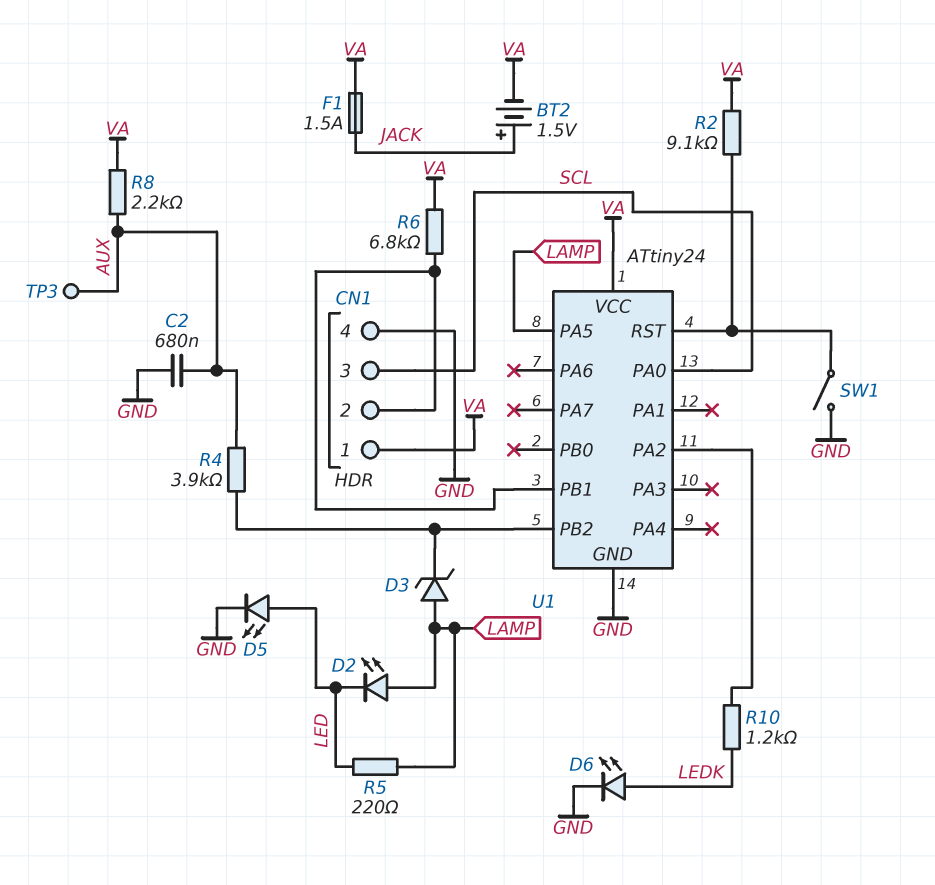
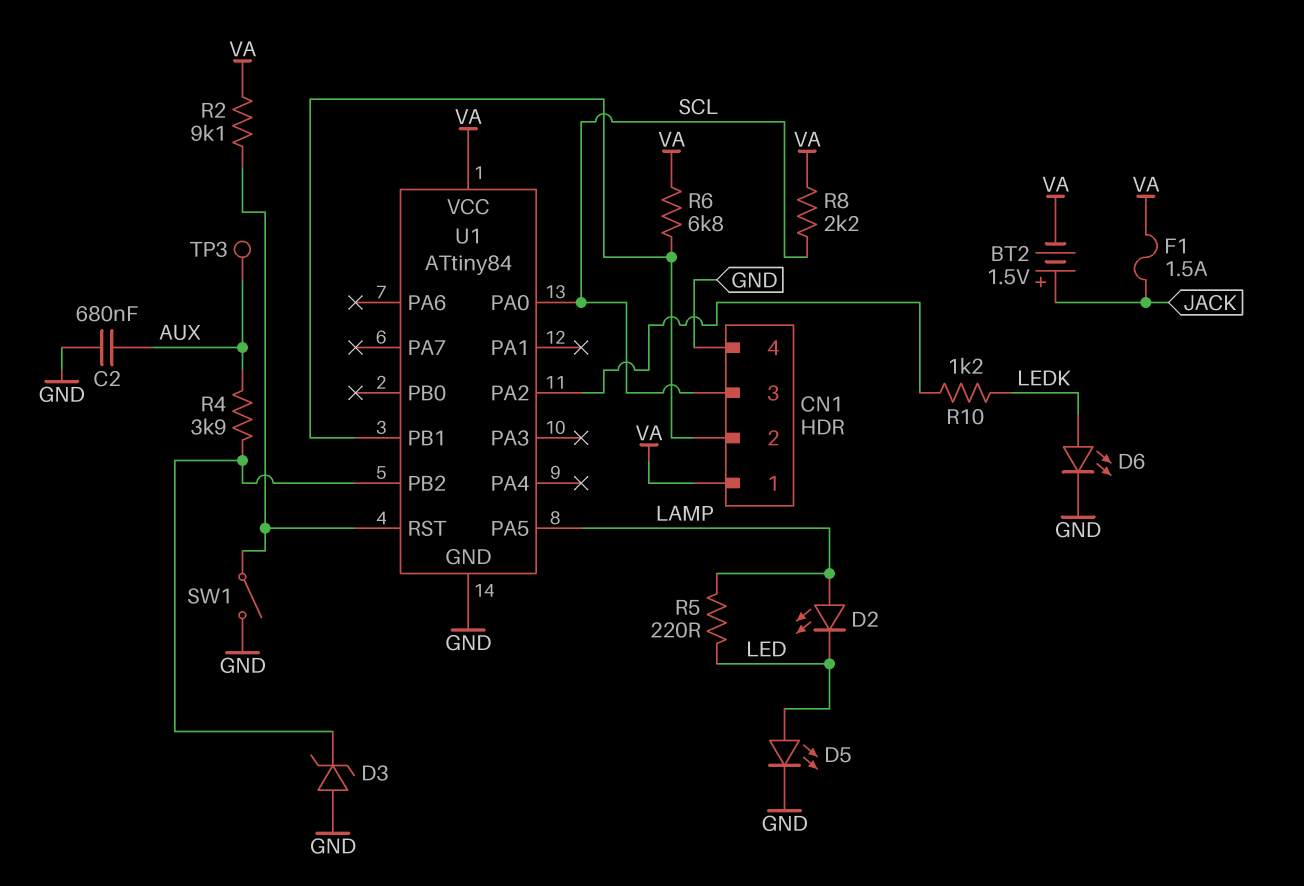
D3: zener (A LAMP, K U1/PB2) -> zener (A GND, K U1/PB2)
R8: 2.2k (AUX, VA) -> 2.2k (SCL, VA)
U1: ATtiny24 -> ATtiny84

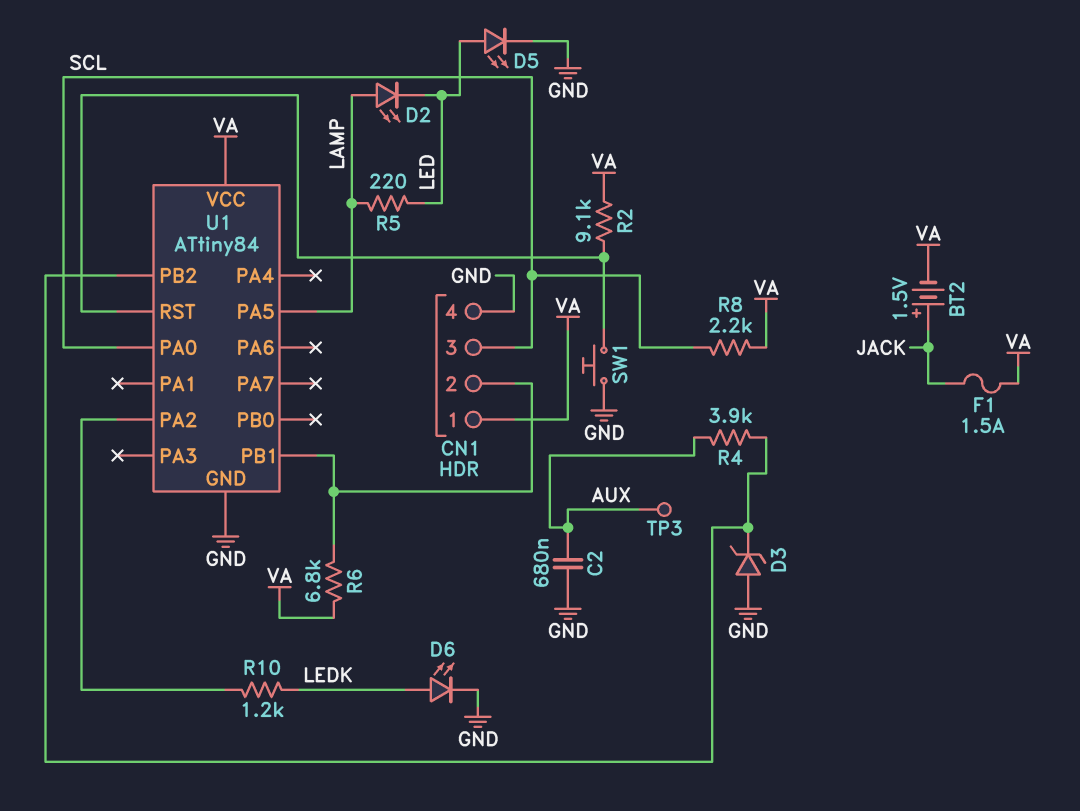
SW1: switch (GND, U1/RST) -> button (GND, U1/RST)

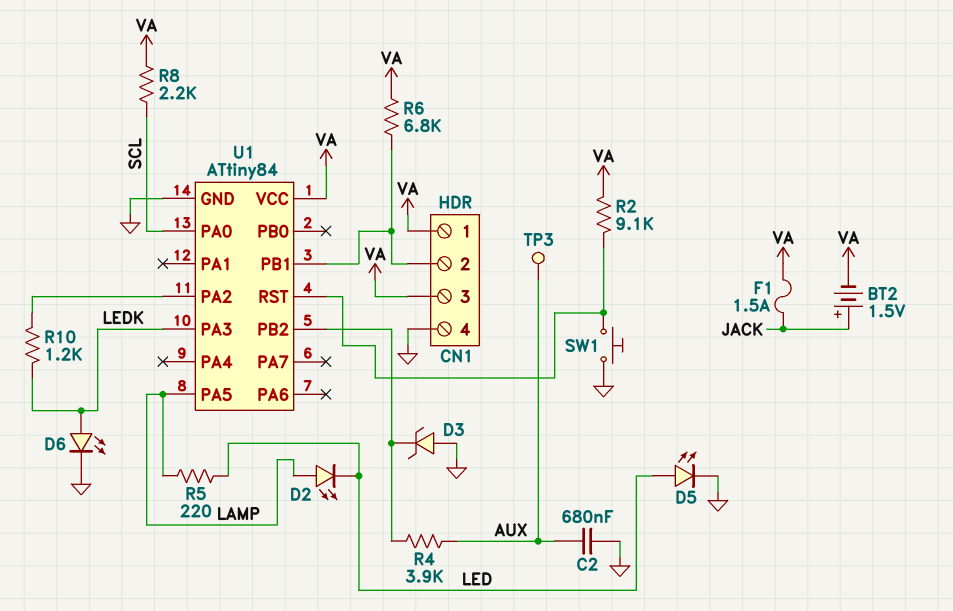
CN1 pin 3: SCL -> VA
U1 pin PA3: none -> LEDK

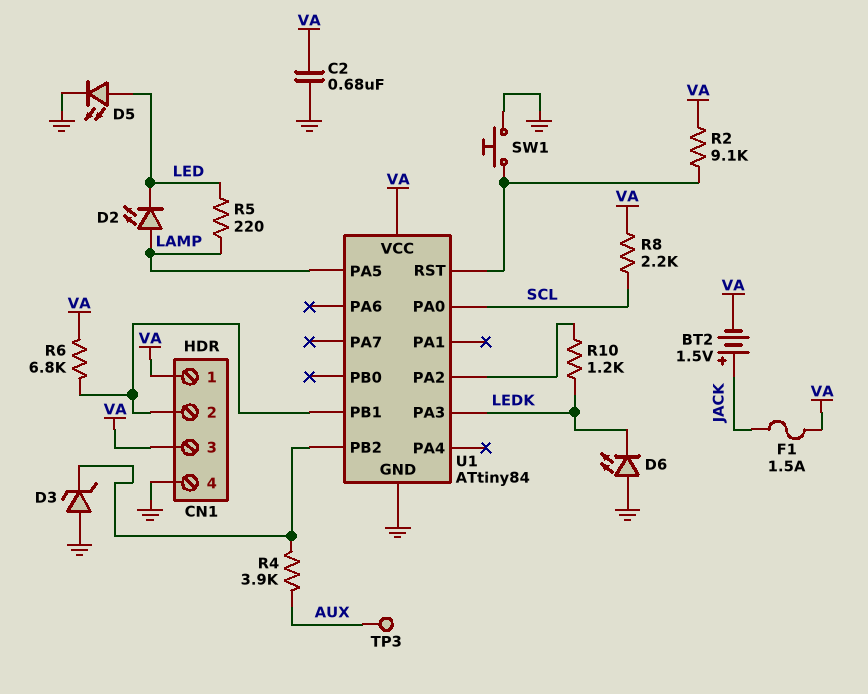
C2: 680nF (AUX, GND) -> 680nF (GND, VA)
D6: LED (A LEDK, K GND) -> LED (A GND, K LEDK)

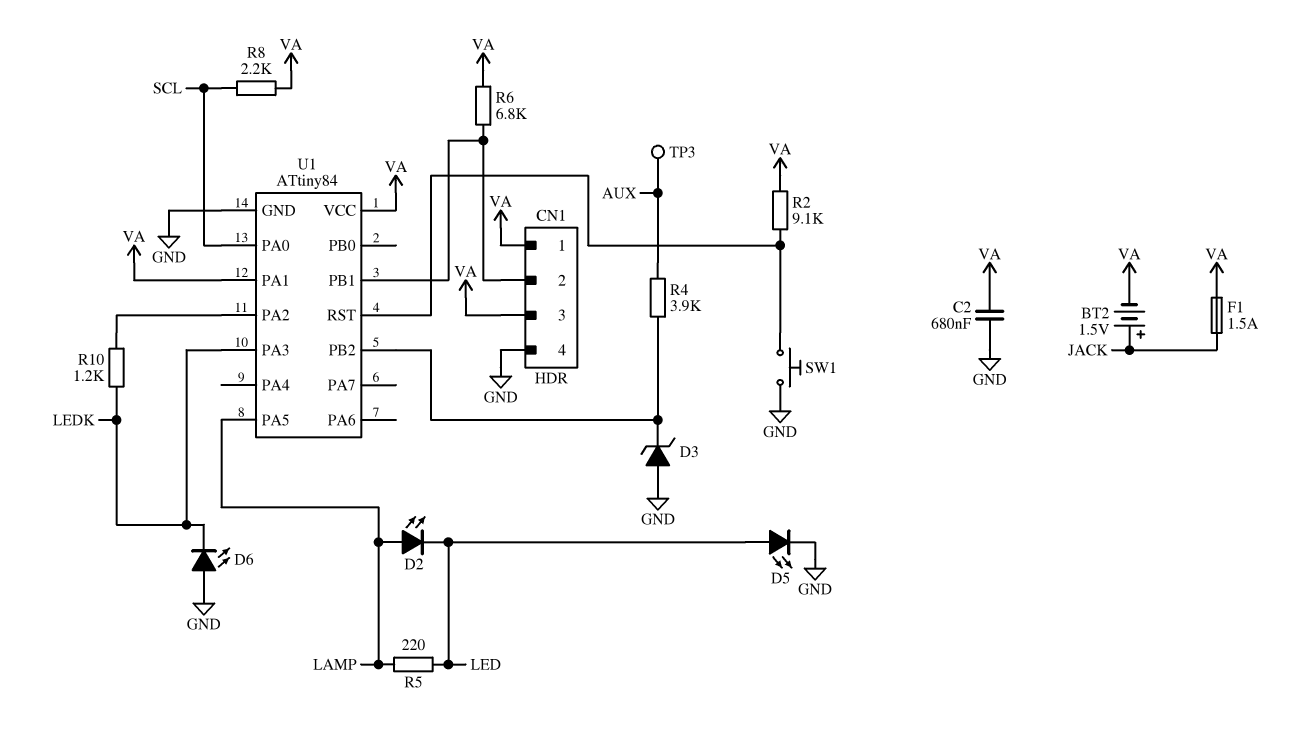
U1 pin PA1: none -> VA

